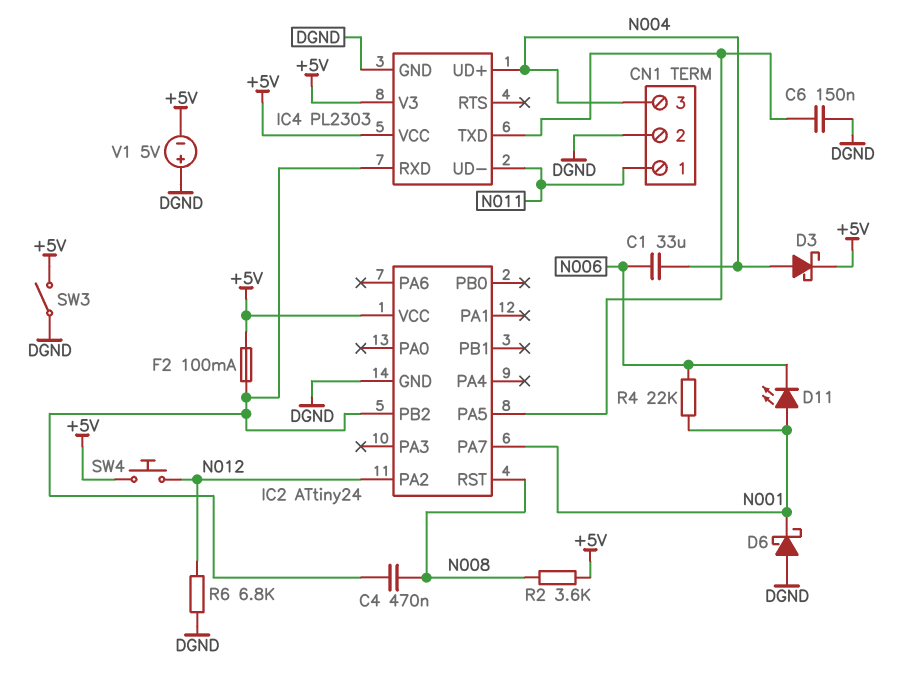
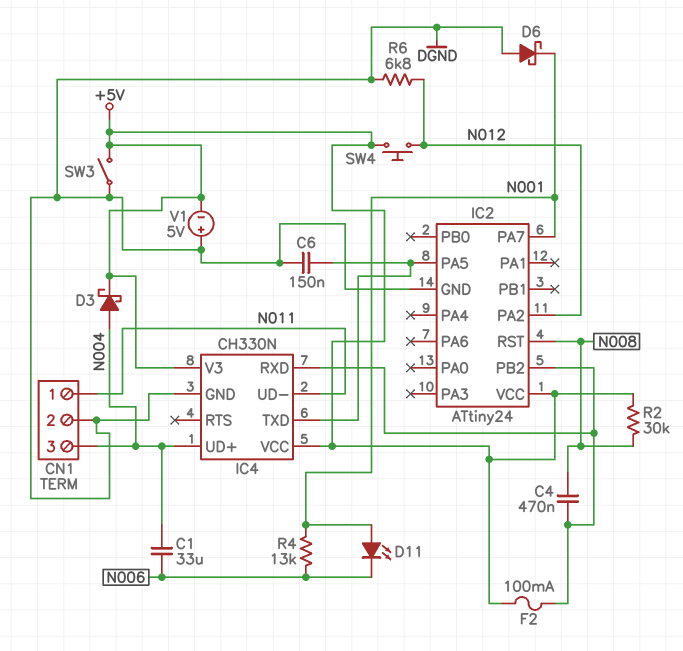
IC4: PL2303 -> CH330N
R2: 3.6k (+5V, N008) -> 30k (+5V, N008)
R4: 22k (N001, N006) -> 13k (N001, N006)

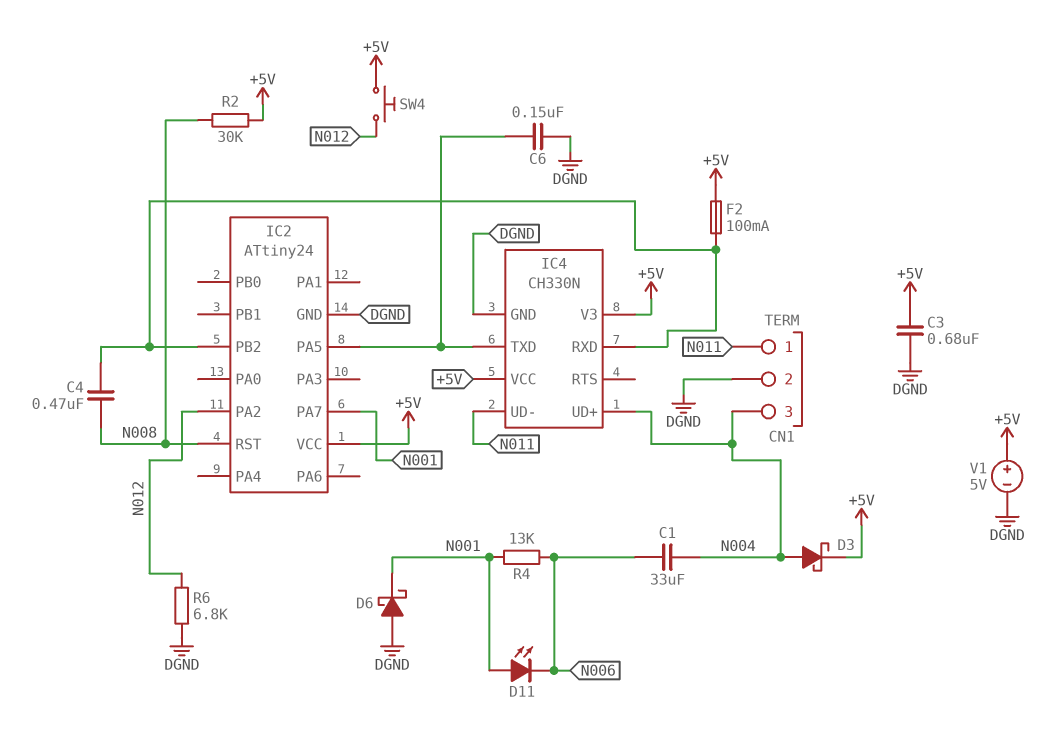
C3: none -> 680nF (+5V, DGND)
SW3: switch (+5V, DGND) -> none
V1: 5V (plus DGND, minus +5V) -> 5V (plus +5V, minus DGND)

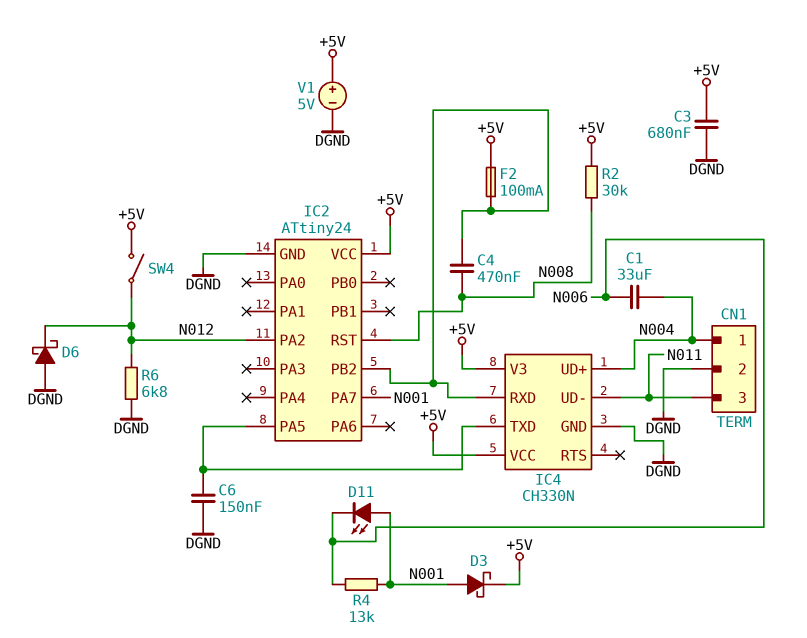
CN1 pin 1: N011 -> N004
CN1 pin 3: N004 -> N011
D3: schottky (A N004, K +5V) -> schottky (A N001, K +5V)
D6: schottky (A DGND, K N001) -> schottky (A DGND, K N012)
SW4: button (+5V, N012) -> switch (+5V, N012)

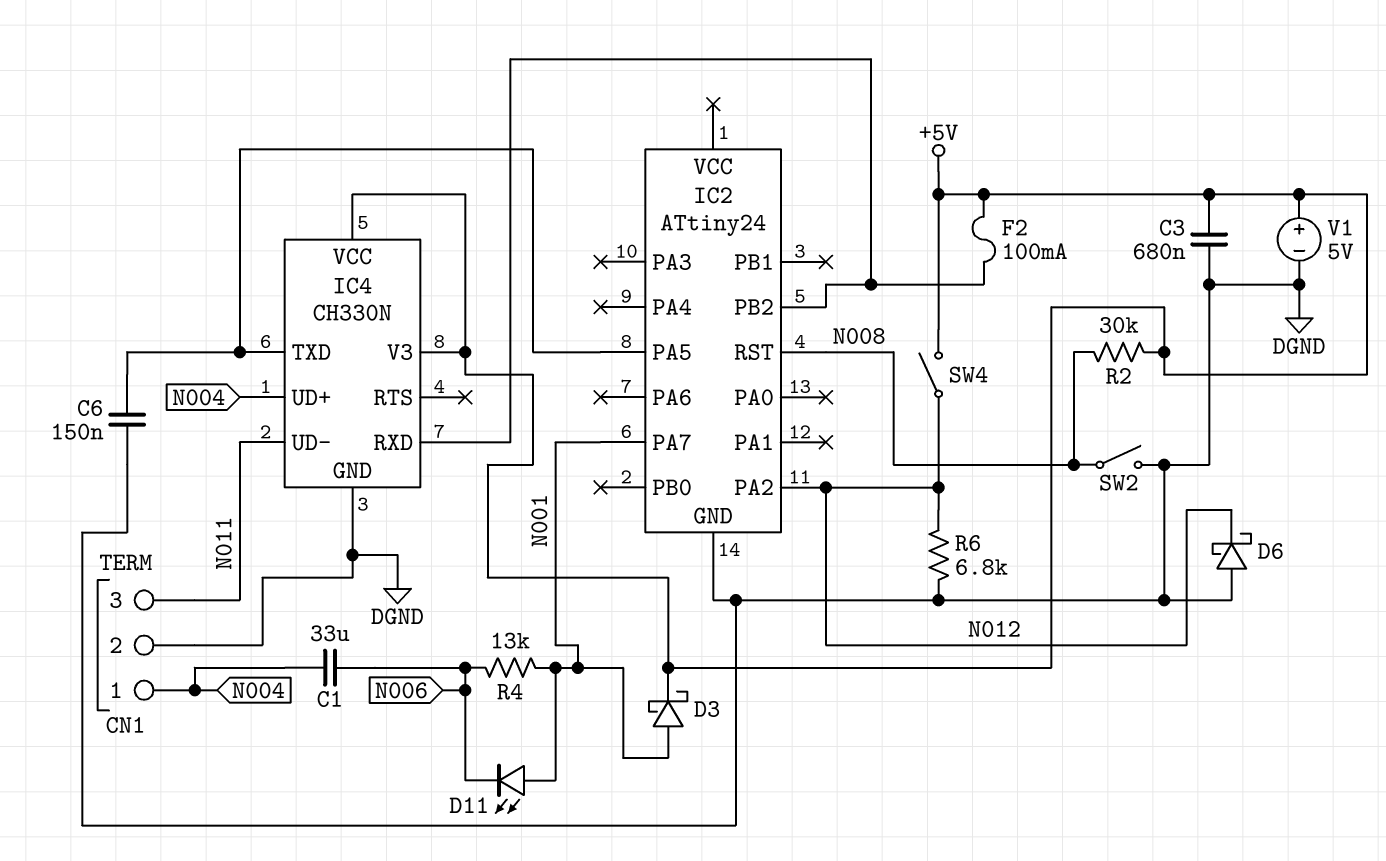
C4: 470nF (IC2/PB2, N008) -> none
IC2 pin VCC: +5V -> none
SW2: none -> switch (DGND, N008)

